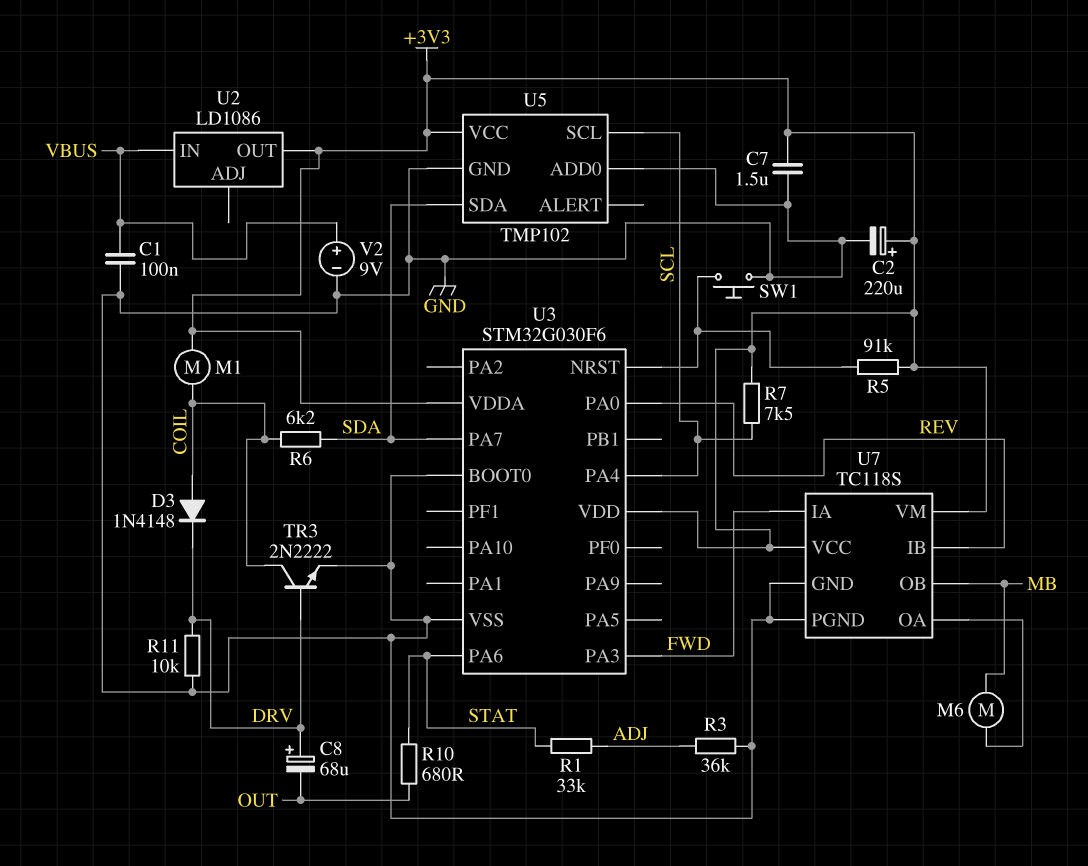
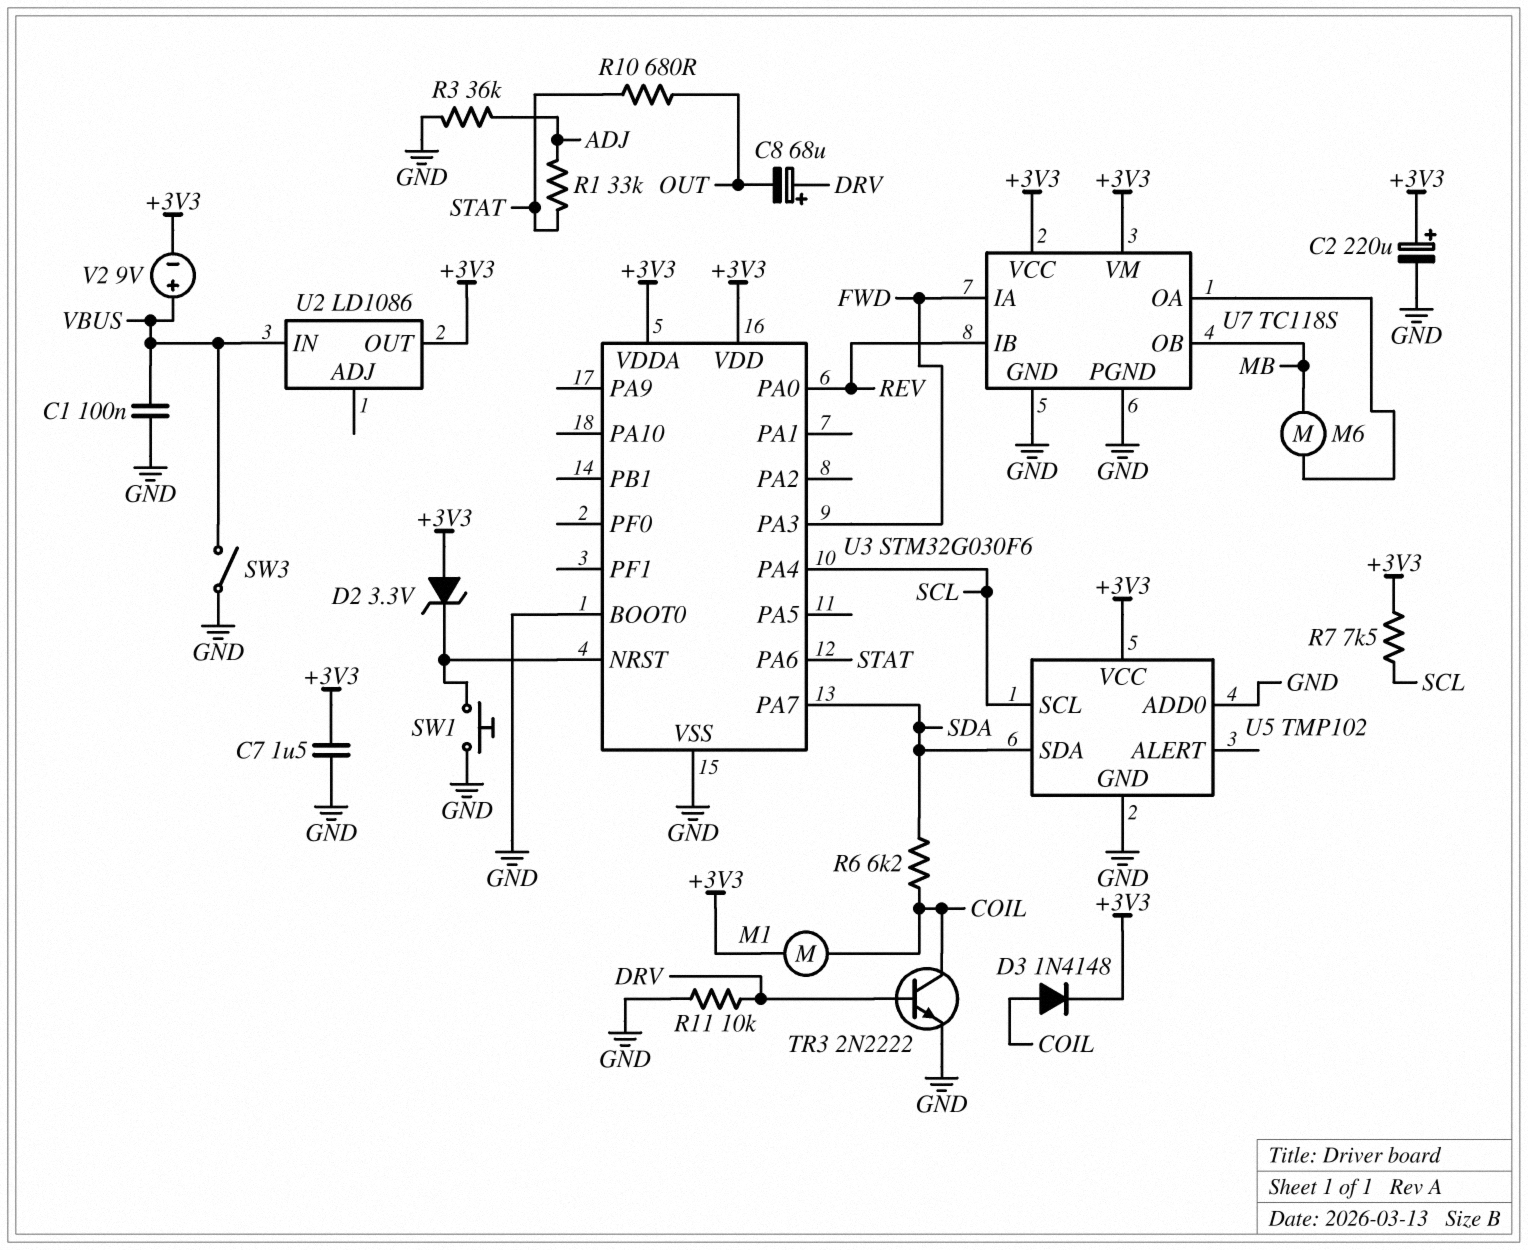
D2: none -> zener 3.3V (A +3V3, K U3/NRST)
D3: diode 1N4148 (A COIL, K DRV) -> diode 1N4148 (A COIL, K +3V3)
R5: 91k (+3V3, U3/NRST) -> none
SW3: none -> switch (GND, VBUS)
V2: 9V (plus VBUS, minus GND) -> 9V (plus VBUS, minus +3V3)

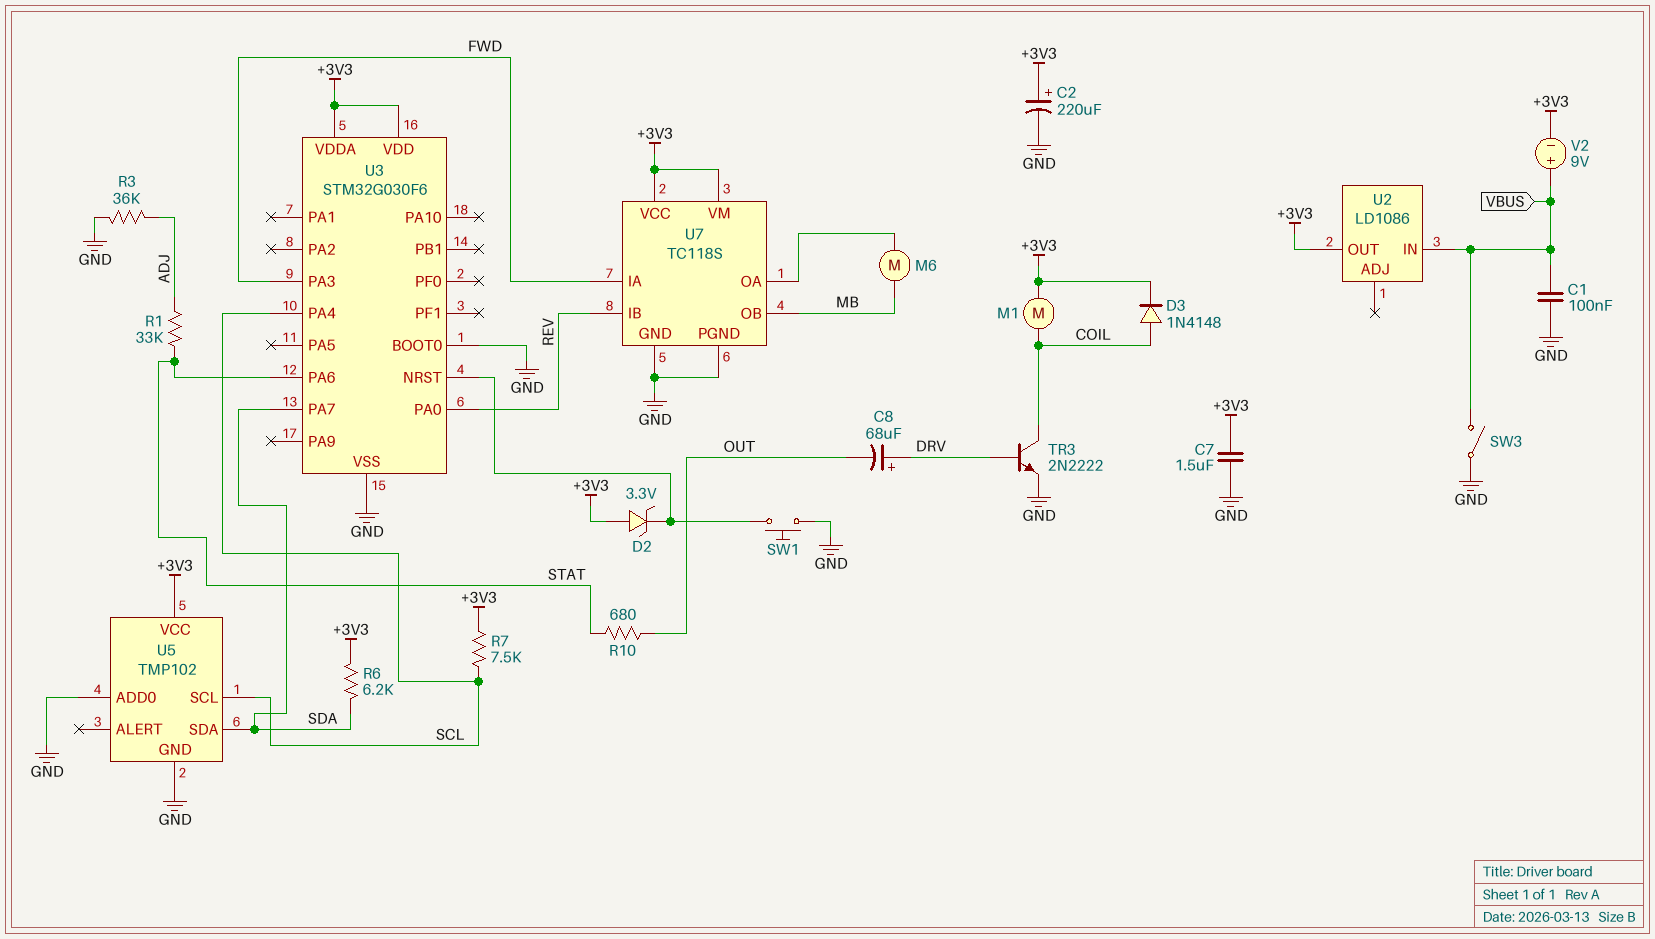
R6: 6.2k (COIL, SDA) -> 6.2k (+3V3, SDA)
R11: 10k (DRV, GND) -> none

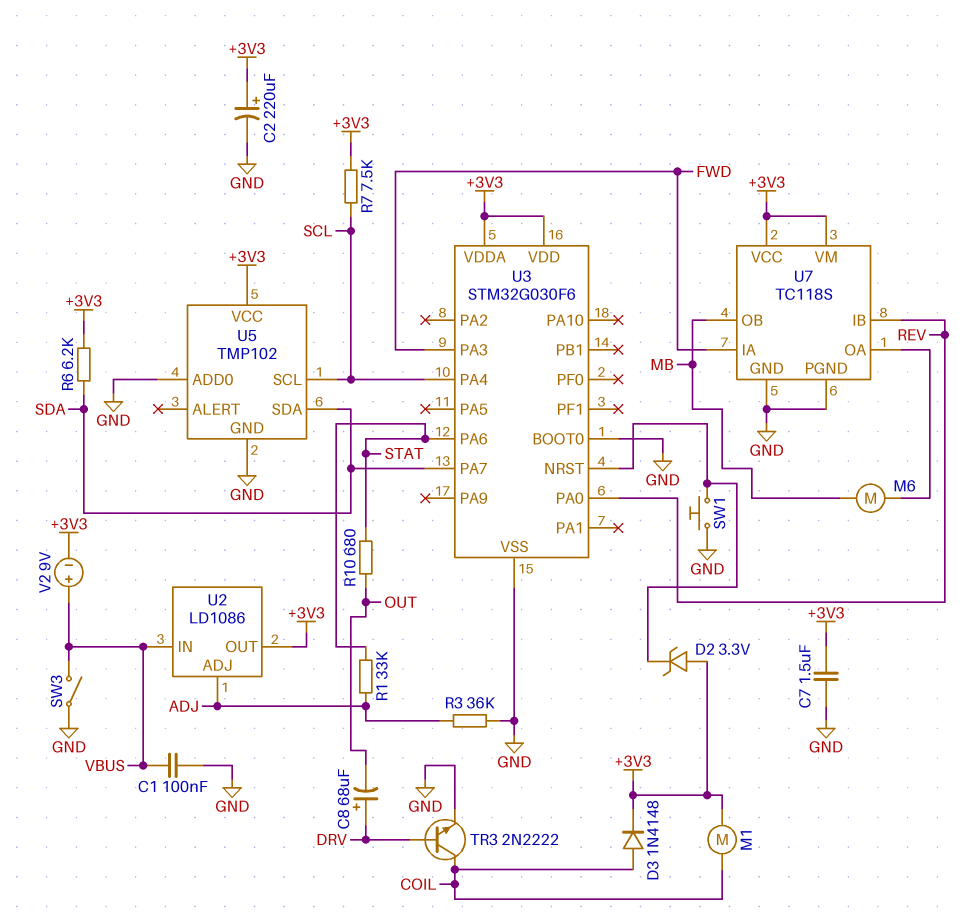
U2 pin ADJ: none -> ADJ

